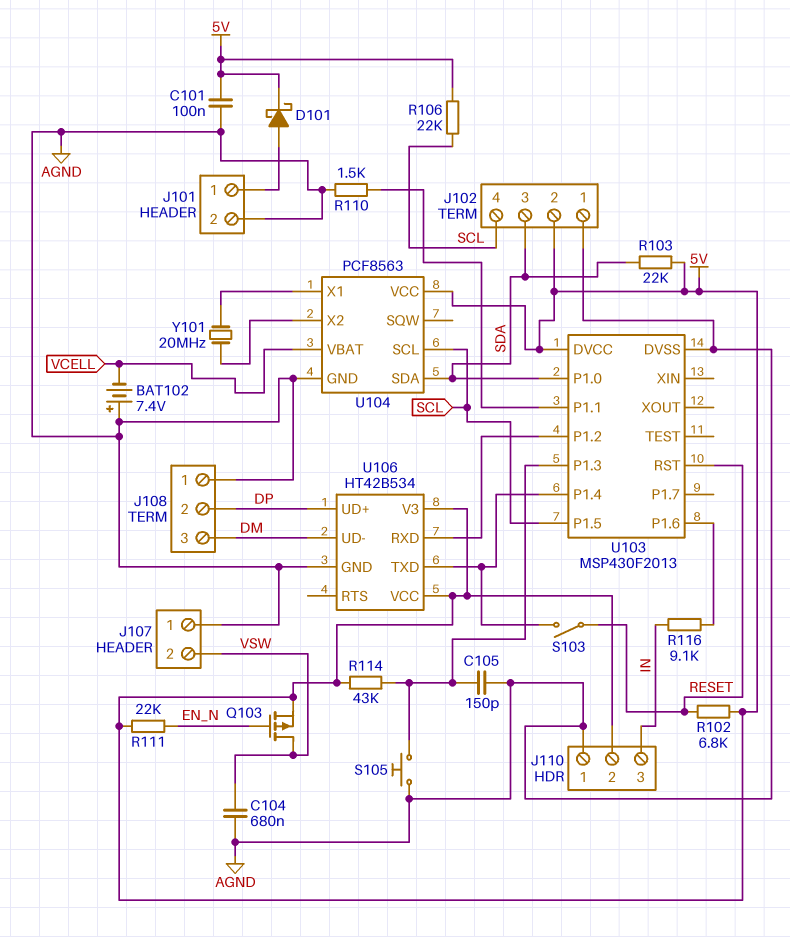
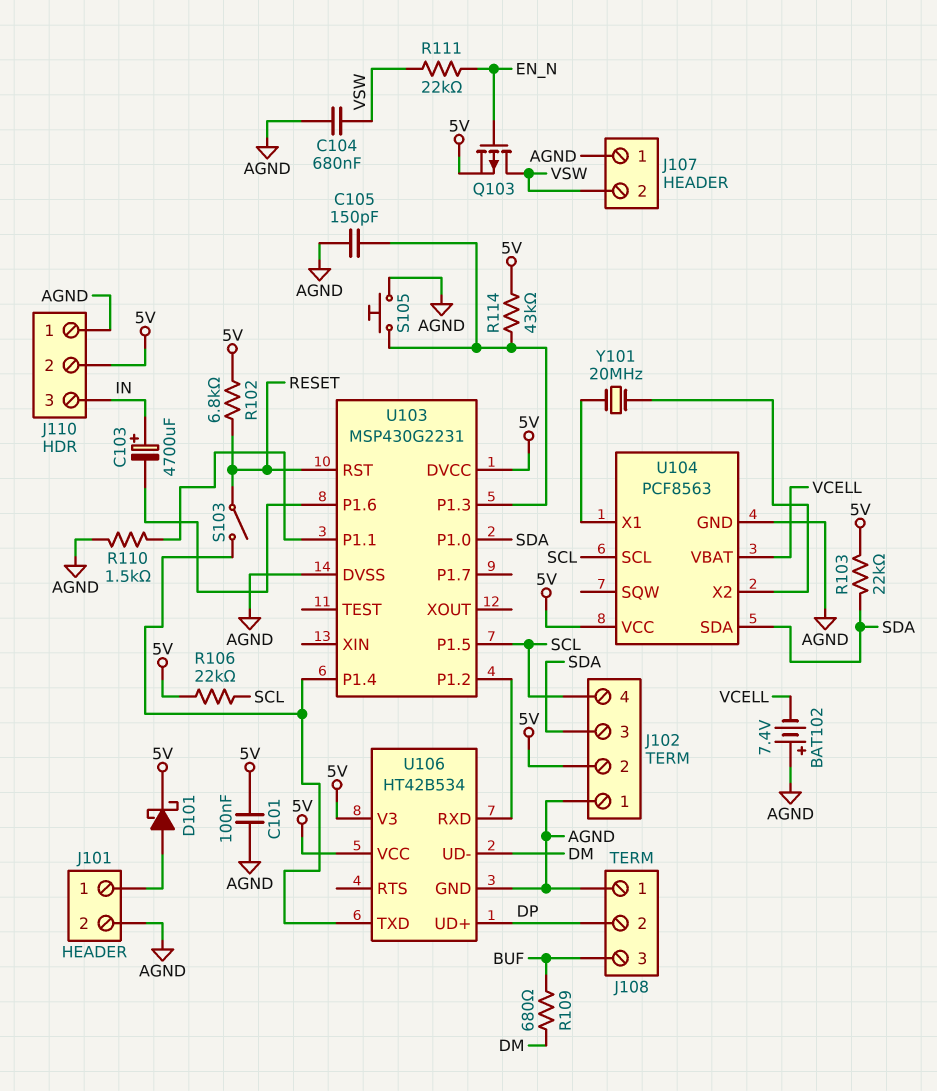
C103: none -> 4700uF (plus IN, minus U103/P1.6)
J108 pin 3: DM -> BUF
R109: none -> 680 (BUF, DM)
R111: 22k (5V, EN_N) -> 22k (EN_N, VSW)
R116: 9.1k (IN, U103/P1.6) -> none
U103: MSP430F2013 -> MSP430G2231

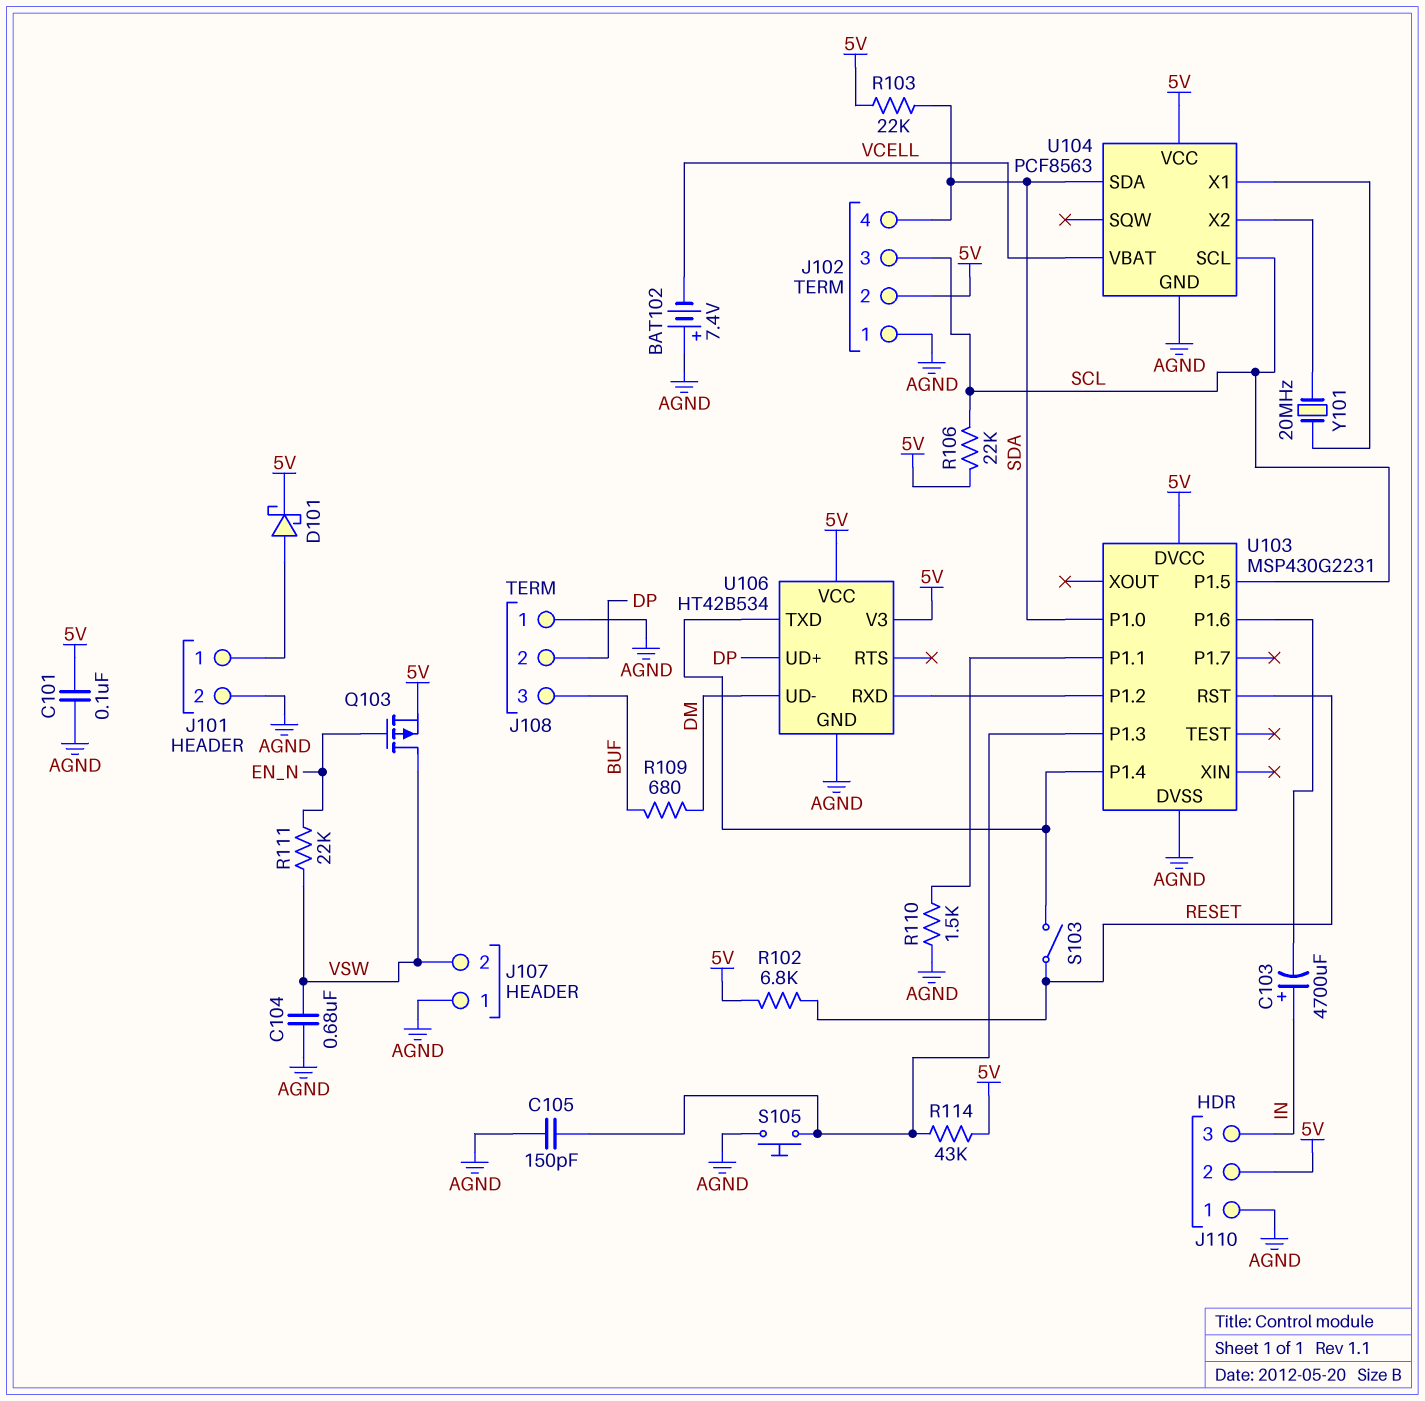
J102 pin 3: SDA -> SCL
J102 pin 4: SCL -> SDA

